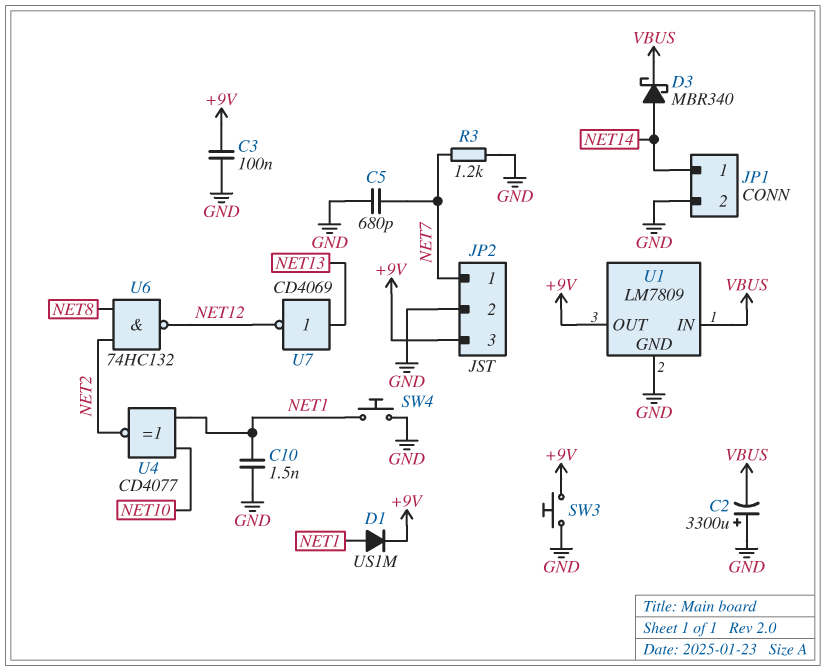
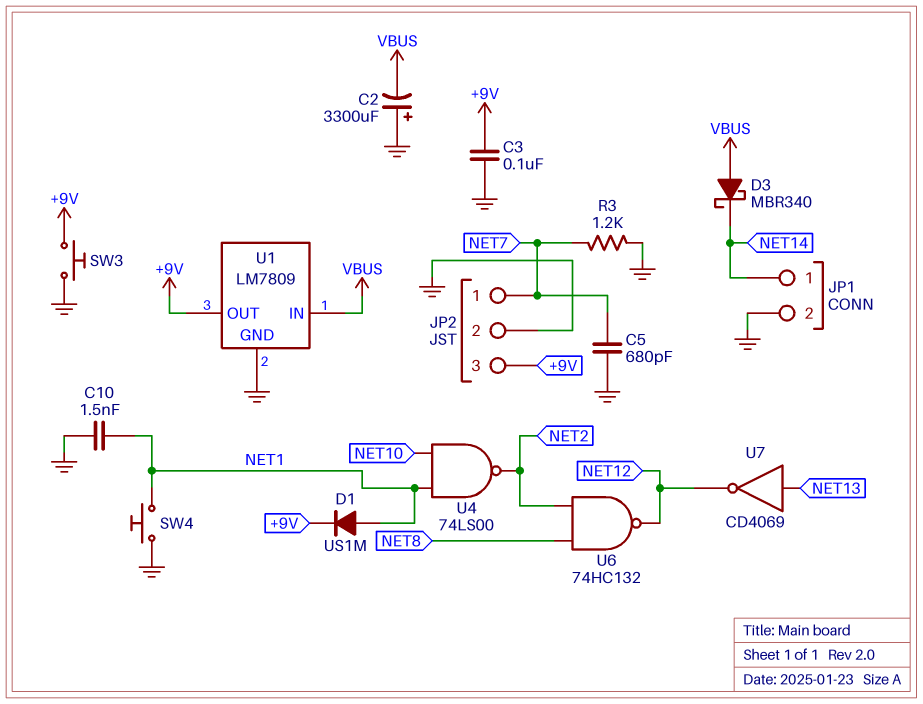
D3: schottky MBR340 (A NET14, K VBUS) -> schottky MBR340 (A VBUS, K NET14)
U4: XNOR CD4077 (in NET1, in NET10, out NET2) -> NAND 74LS00 (in NET1, in NET10, out NET2)

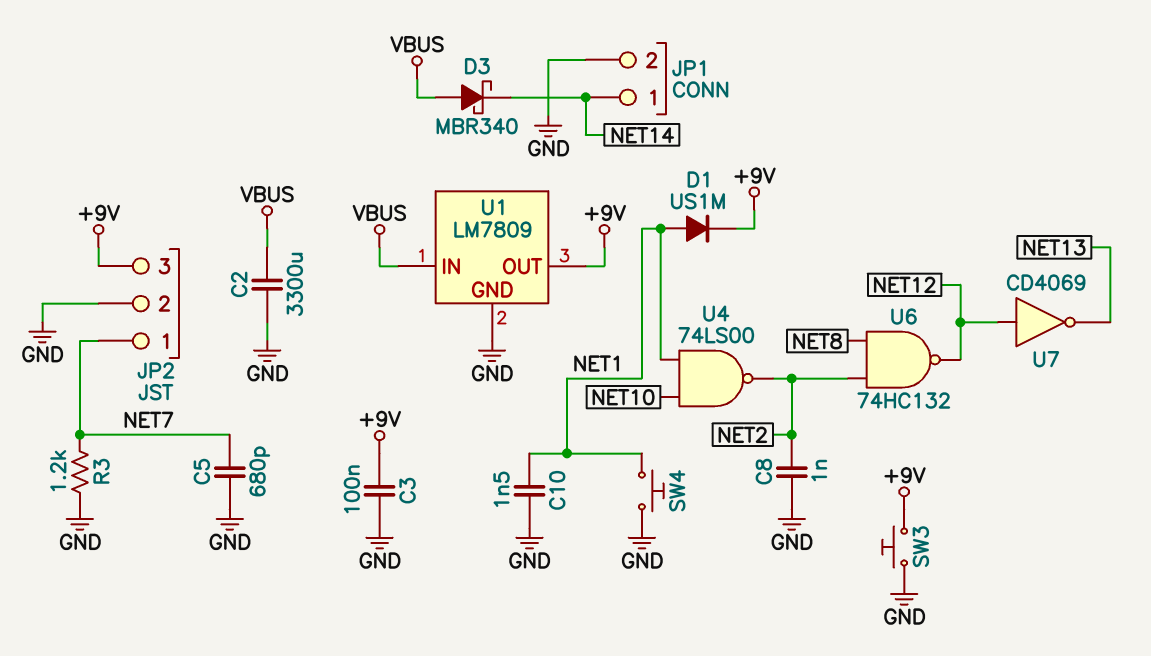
C2: 3300uF (plus GND, minus VBUS) -> 3300uF (GND, VBUS)
C8: none -> 1nF (GND, NET2)
U7: NOT CD4069 (in NET13, out NET12) -> NOT CD4069 (in NET12, out NET13)

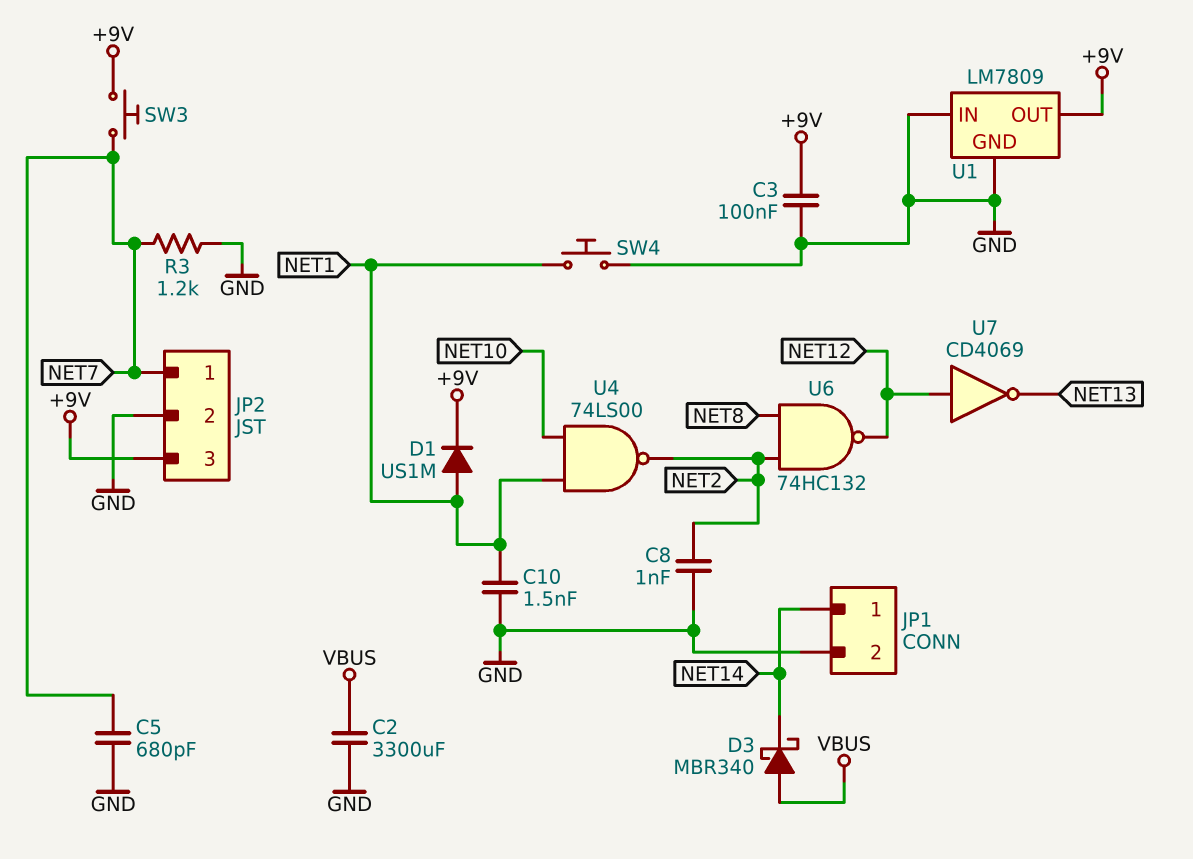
SW3: button (+9V, GND) -> button (+9V, NET7)
U1 pin IN: VBUS -> GND

